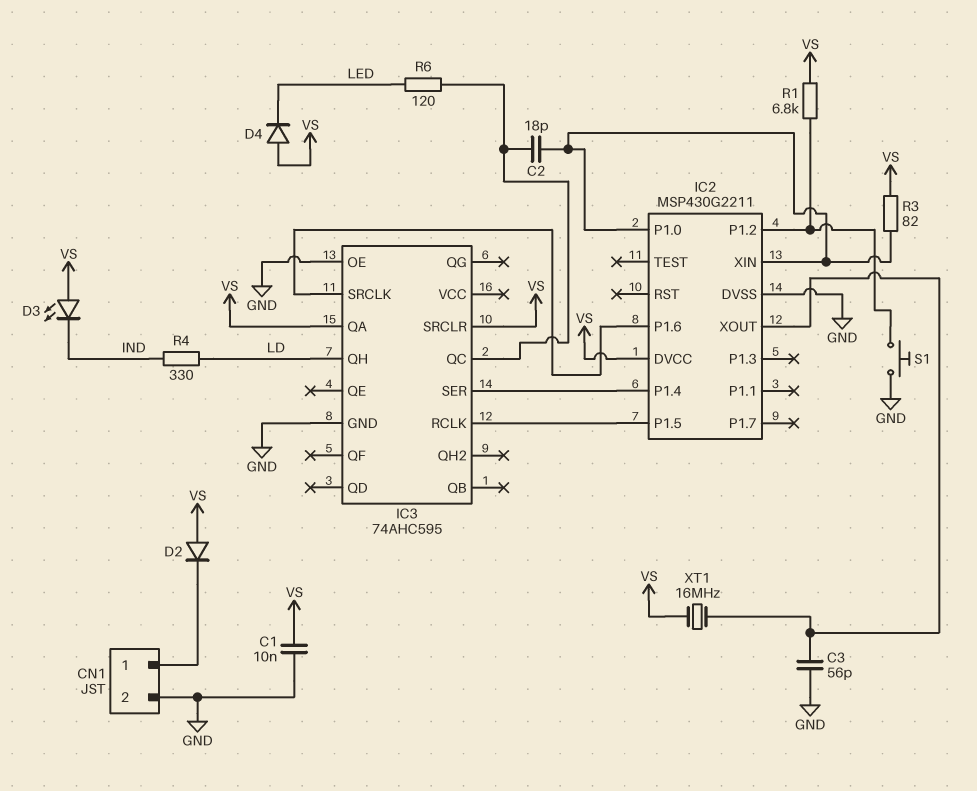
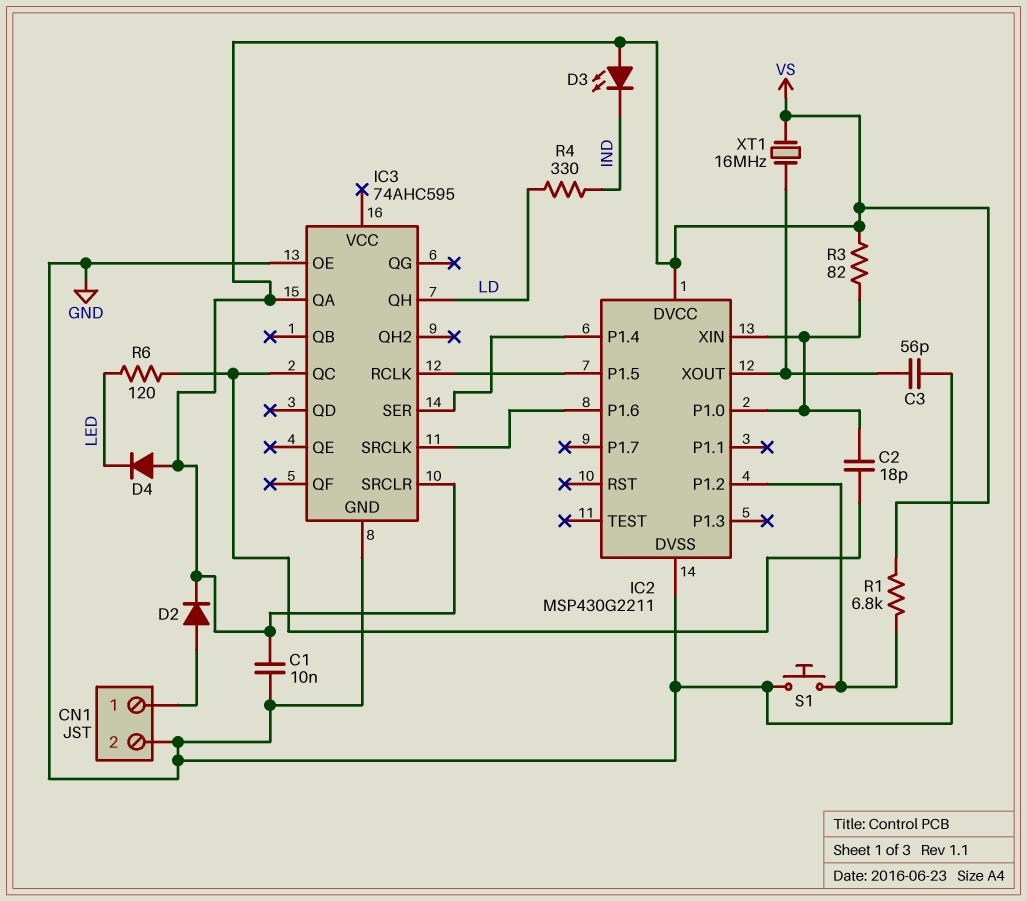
D2: diode (A VS, K CN1/1) -> diode (A CN1/1, K VS)

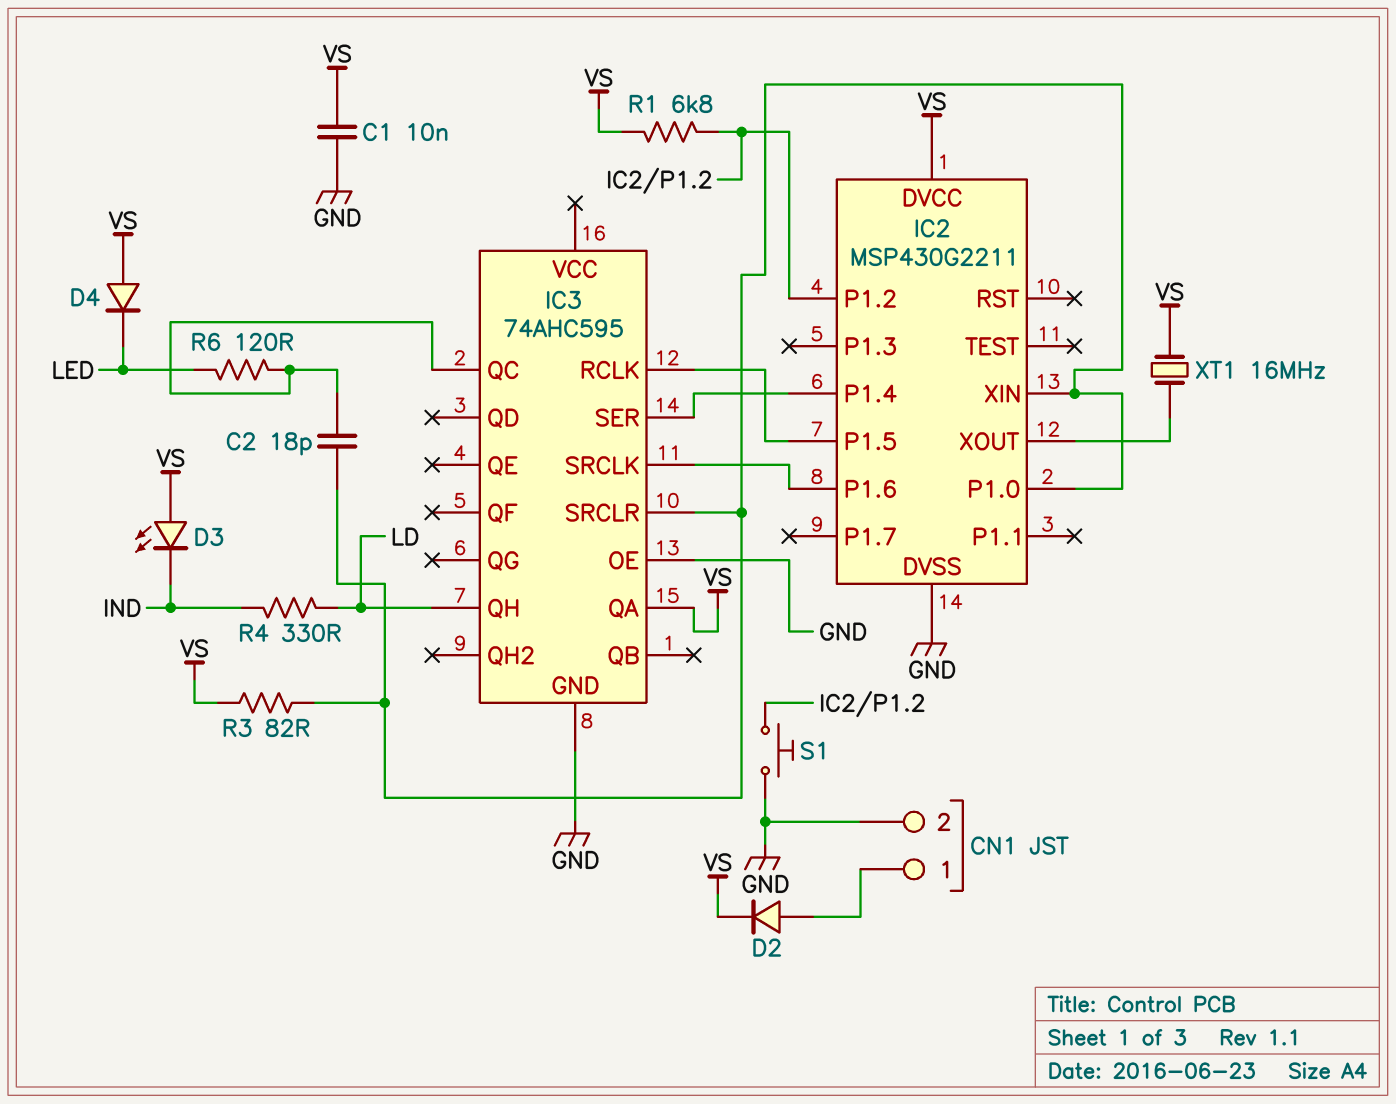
C3: 56pF (GND, IC2/XOUT) -> none
IC3 pin SRCLR: VS -> IC2/P1.0

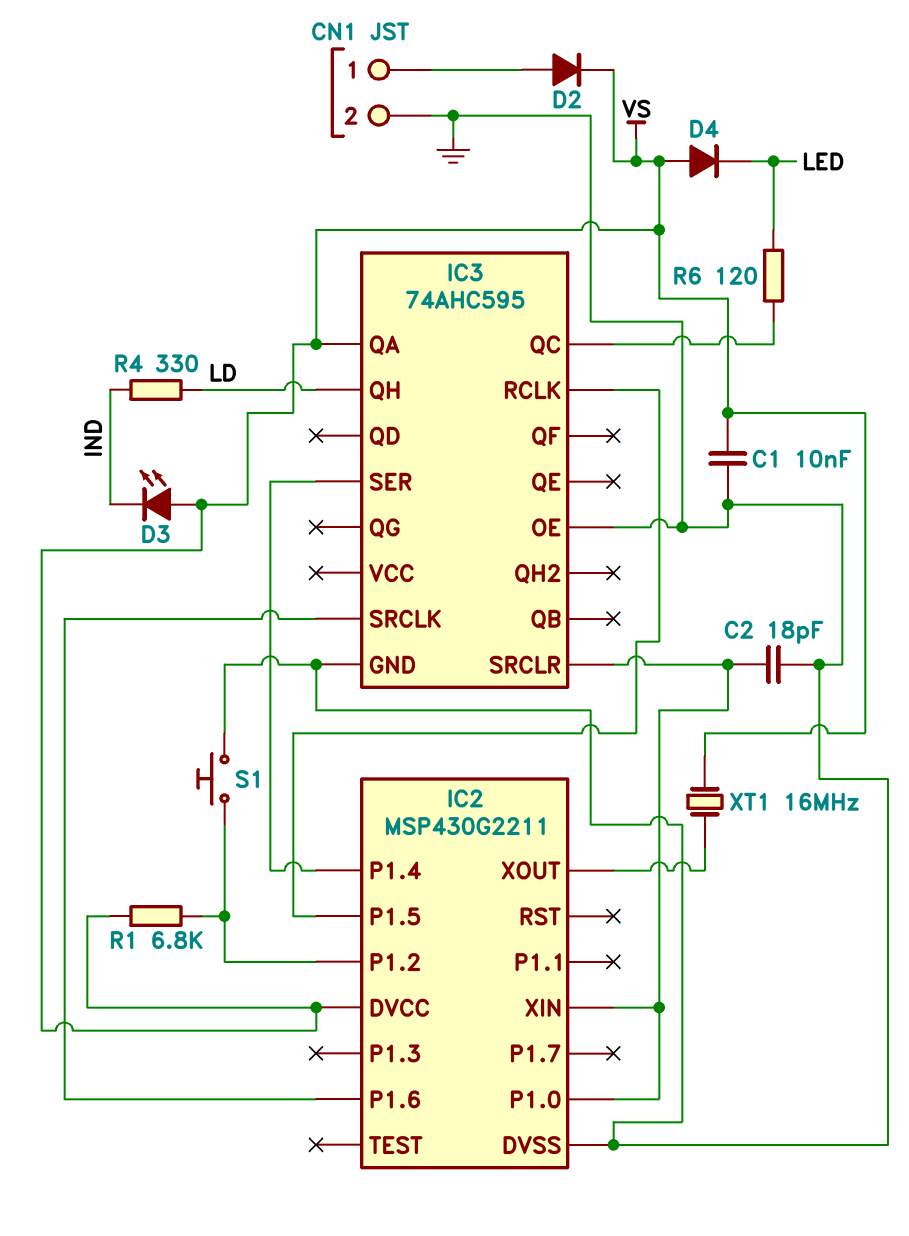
C2: 18pF (IC2/P1.0, IC3/QC) -> 18pF (GND, IC2/P1.0)
R3: 82 (IC2/P1.0, VS) -> none

